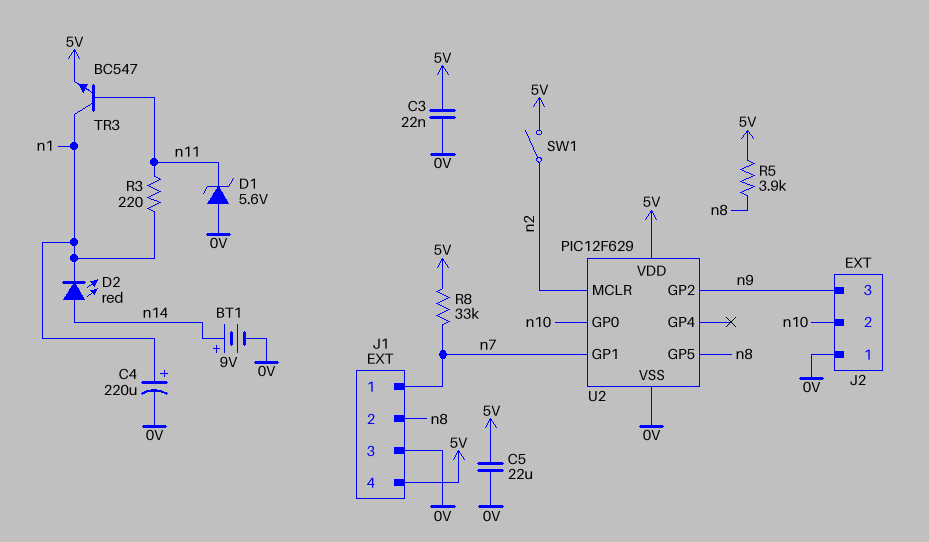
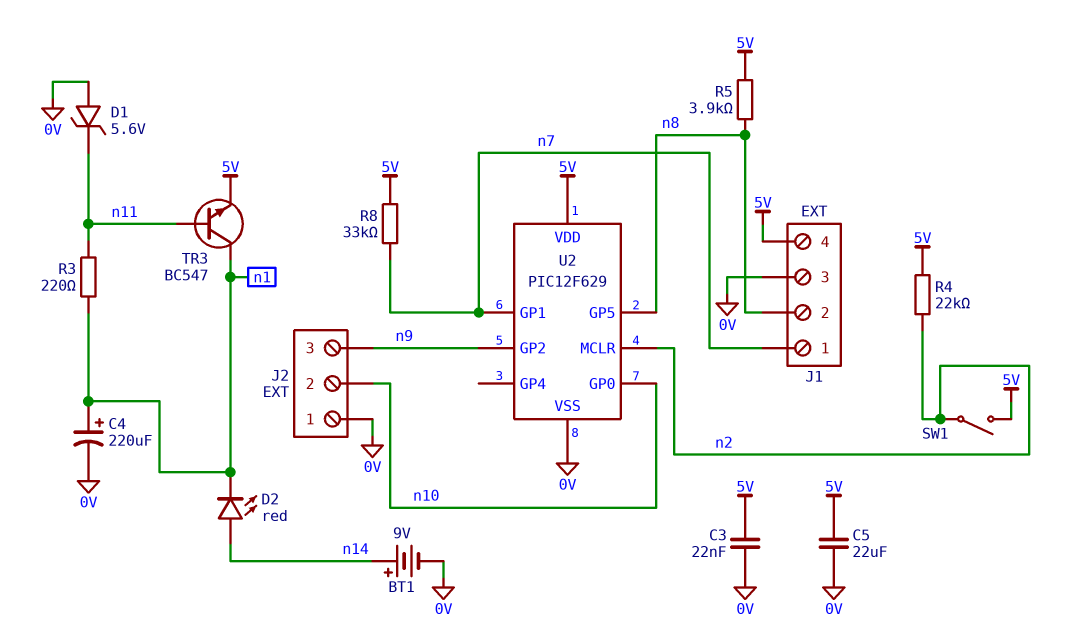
R4: none -> 22k (5V, n2)

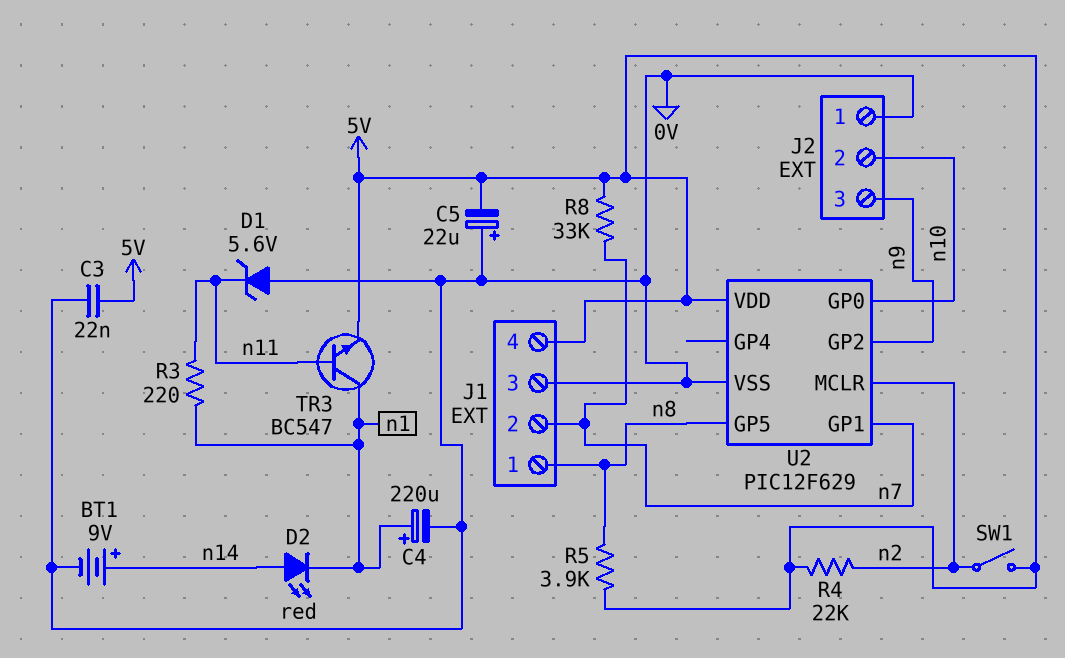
C5: 22uF (0V, 5V) -> 22uF (plus 0V, minus 5V)
J1 pin 1: n7 -> n8
J1 pin 2: n8 -> n7

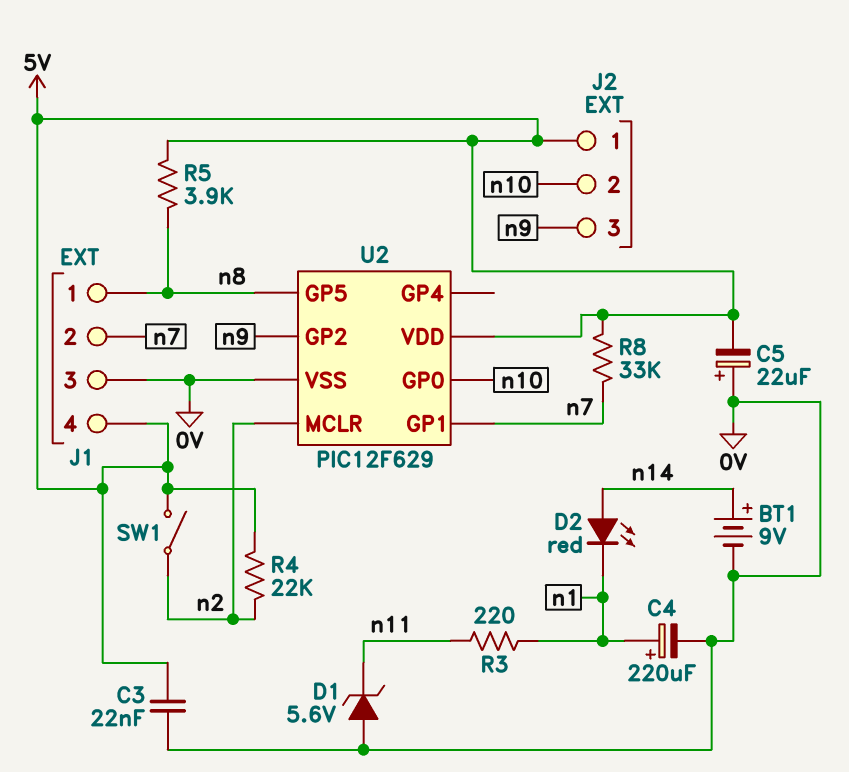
J2 pin 1: 0V -> 5V
TR3: NPN BC547 (B n11, C n1, E 5V) -> none

